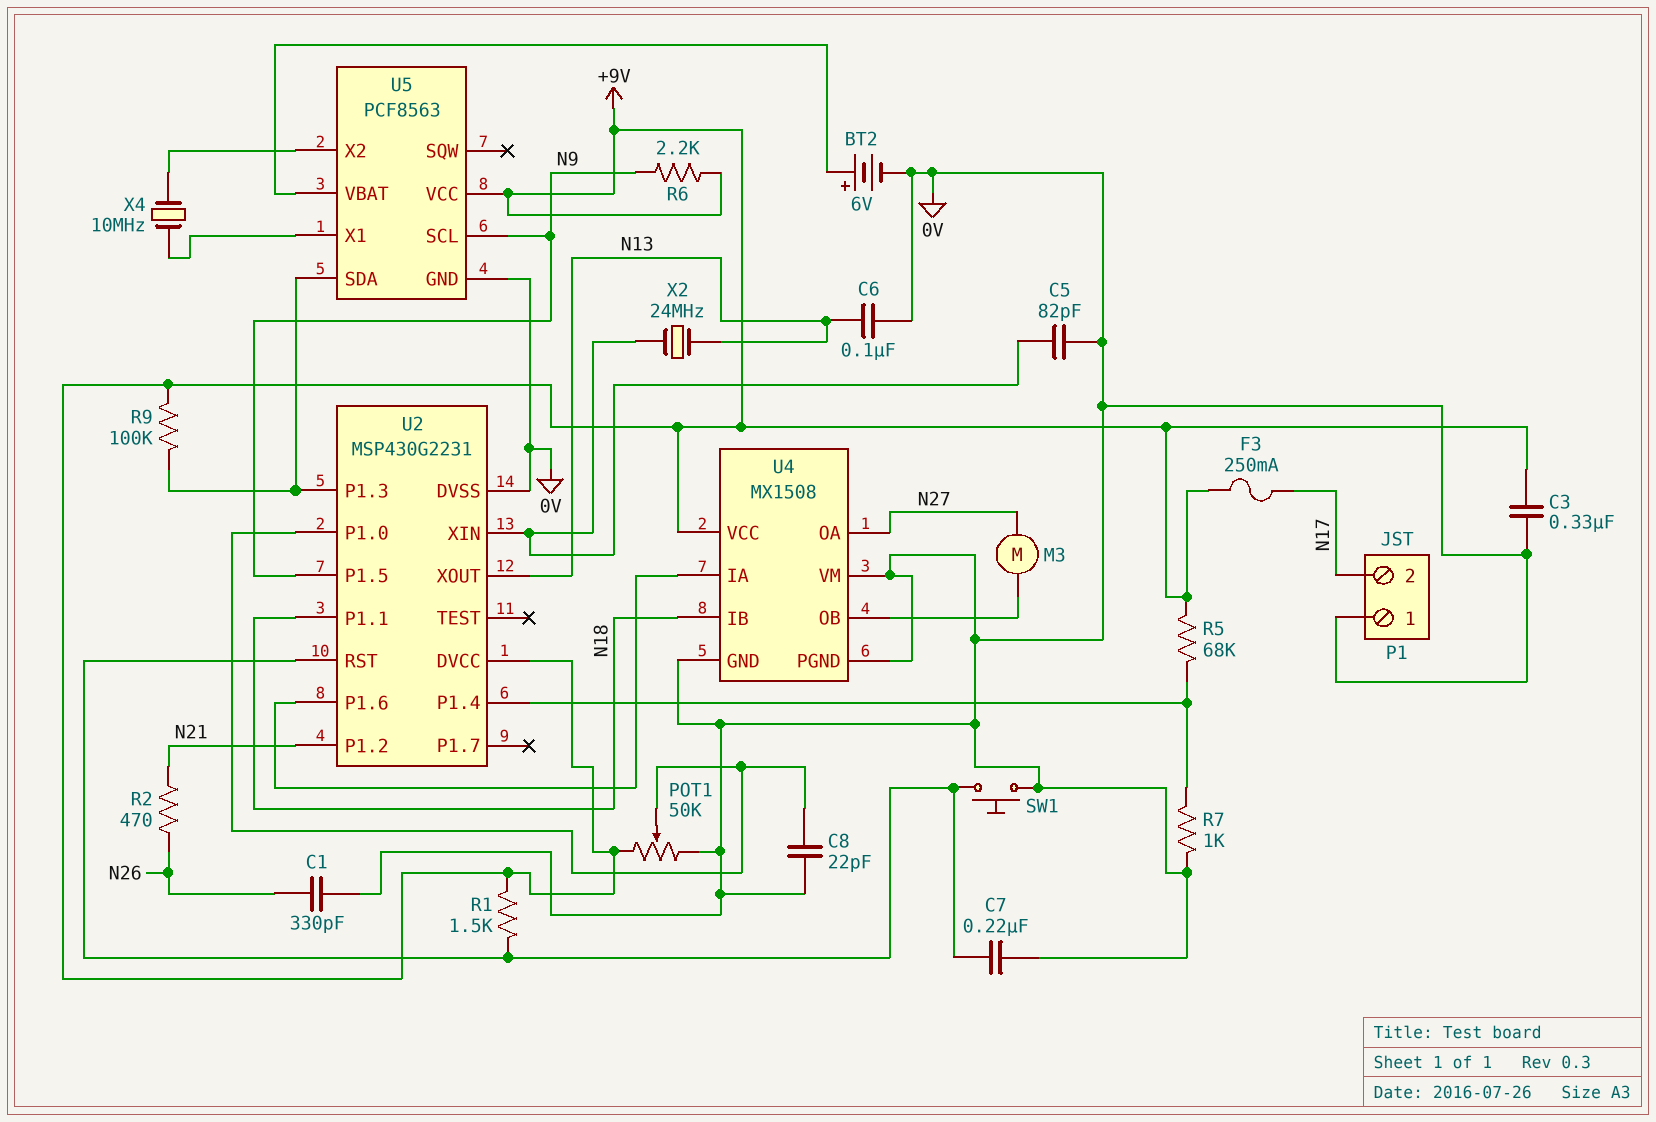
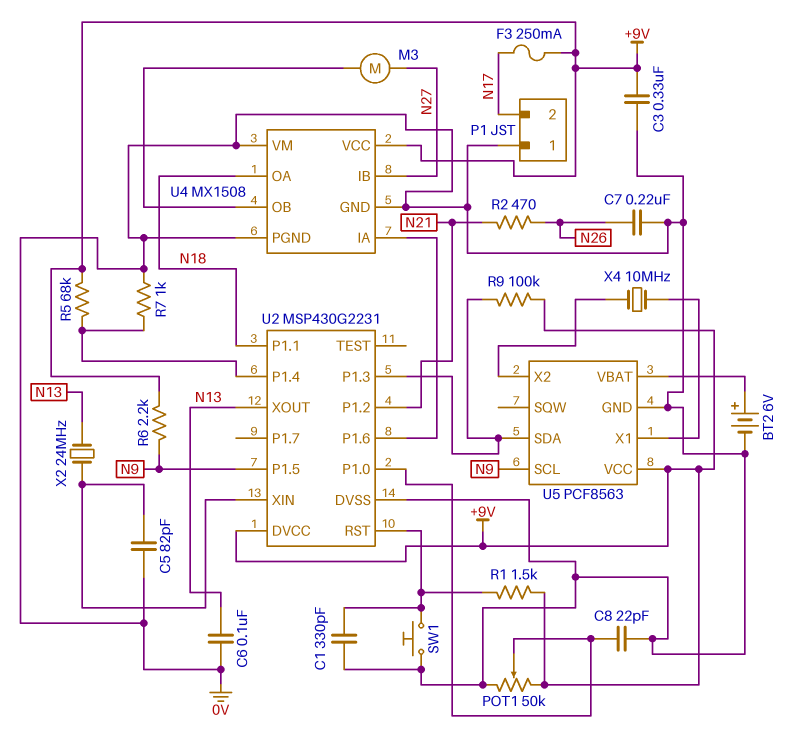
C1: 330pF (0V, N26) -> 330pF (0V, U2/RST)
C7: 220nF (0V, U2/RST) -> 220nF (0V, N26)
U4 pin IB: N18 -> N27
U4 pin OA: N27 -> N18

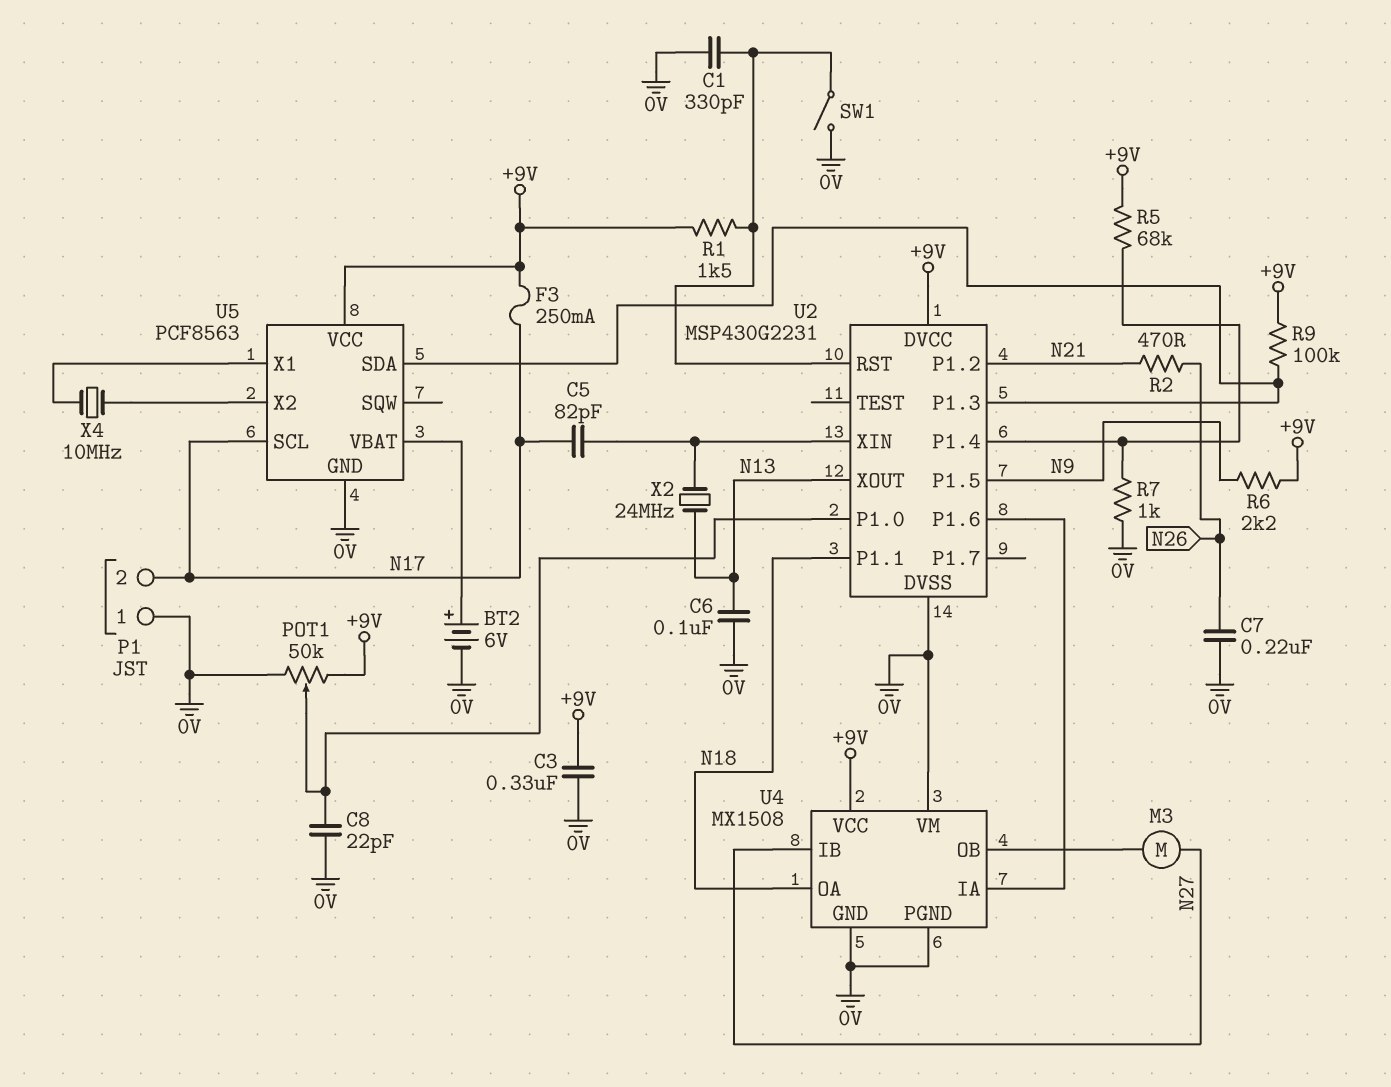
C5: 82pF (0V, U2/XIN) -> 82pF (N17, U2/XIN)
SW1: button (0V, U2/RST) -> switch (0V, U2/RST)
U5 pin SCL: N9 -> N17

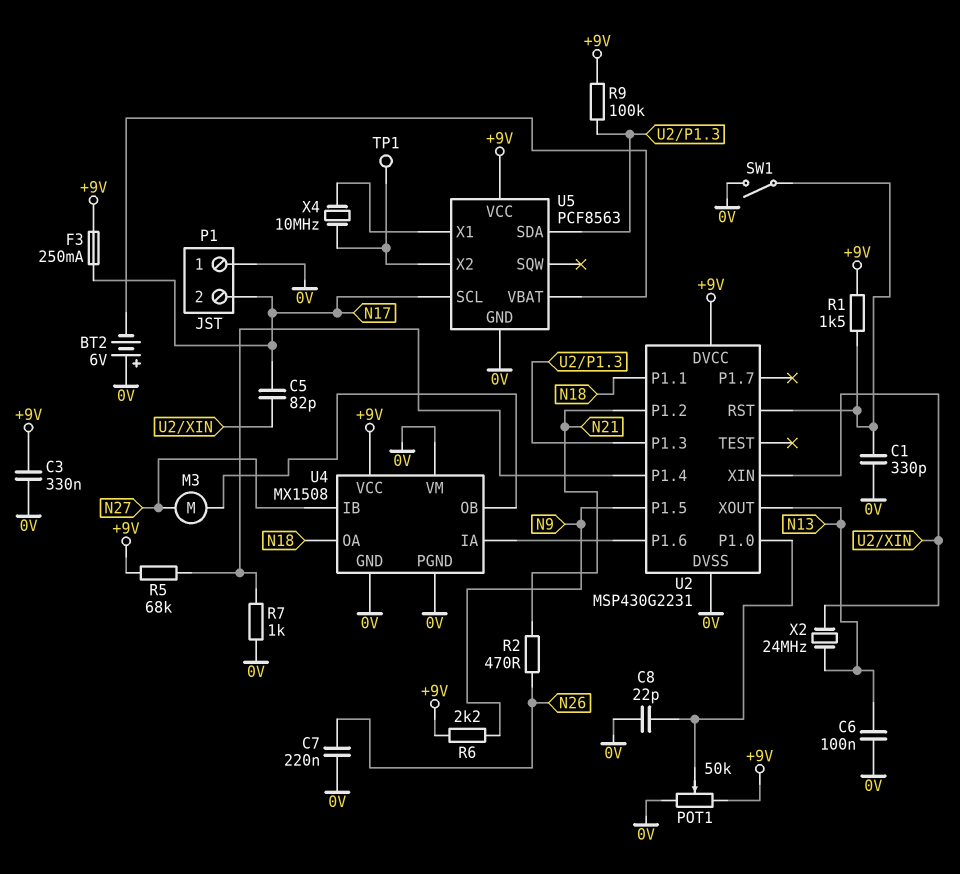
BT2: 6V (plus U5/VBAT, minus 0V) -> 6V (plus 0V, minus U5/VBAT)
TP1: none -> test point (U5/X2)

